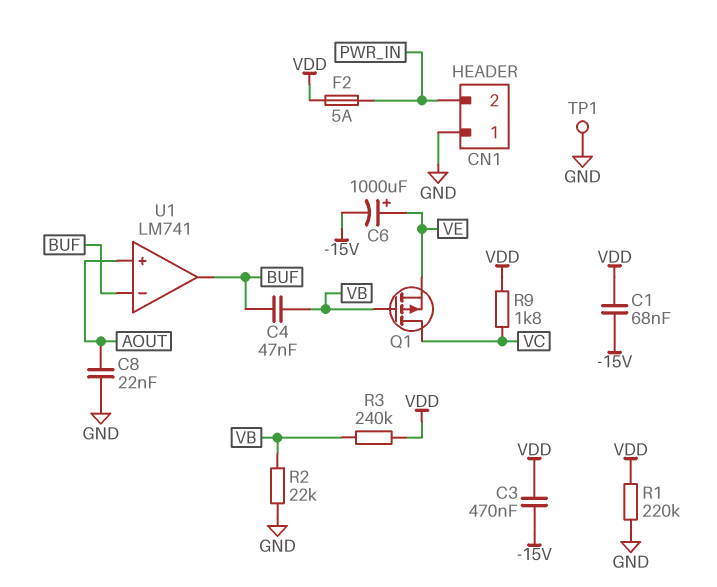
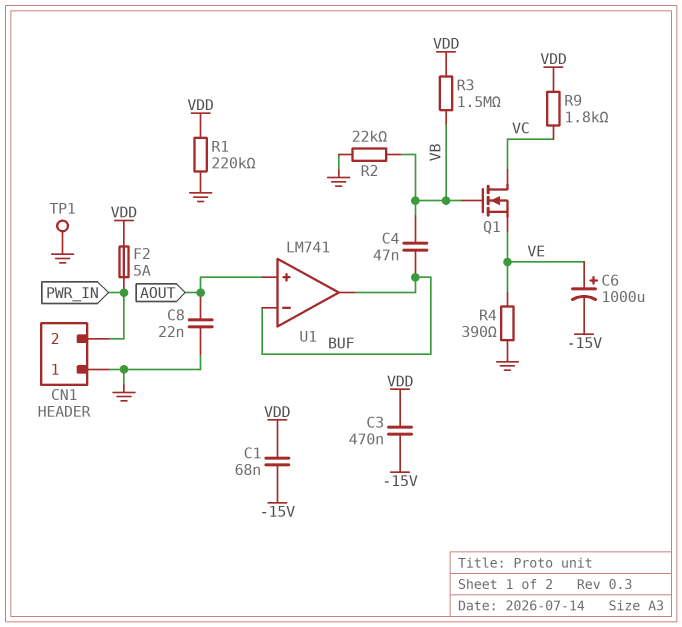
Q1: PMOS (G VB, D VC, S VE) -> NMOS (G VB, D VC, S VE)
R3: 240k (VB, VDD) -> 1.5M (VB, VDD)
R4: none -> 390 (GND, VE)

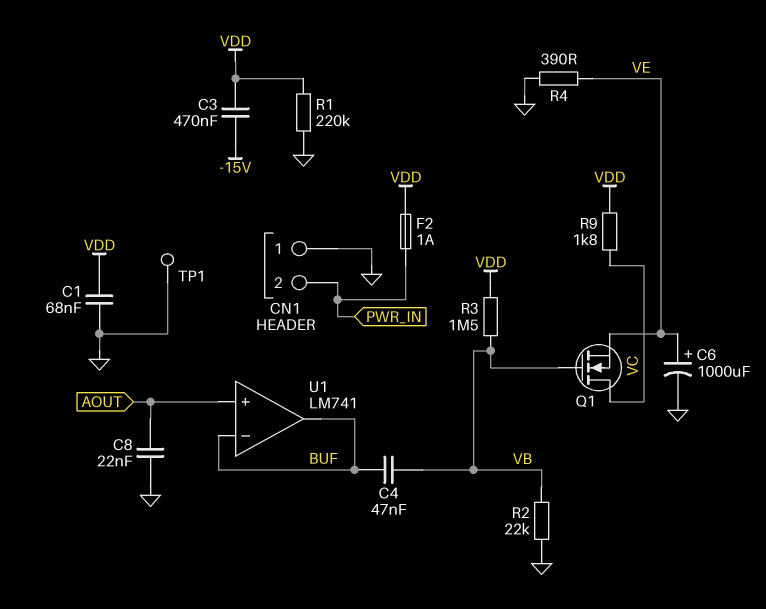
C1: 68nF (-15V, VDD) -> 68nF (GND, VDD)
C6: 1000uF (plus VE, minus -15V) -> 1000uF (plus VE, minus GND)
F2: 5A (PWR_IN, VDD) -> 1A (PWR_IN, VDD)

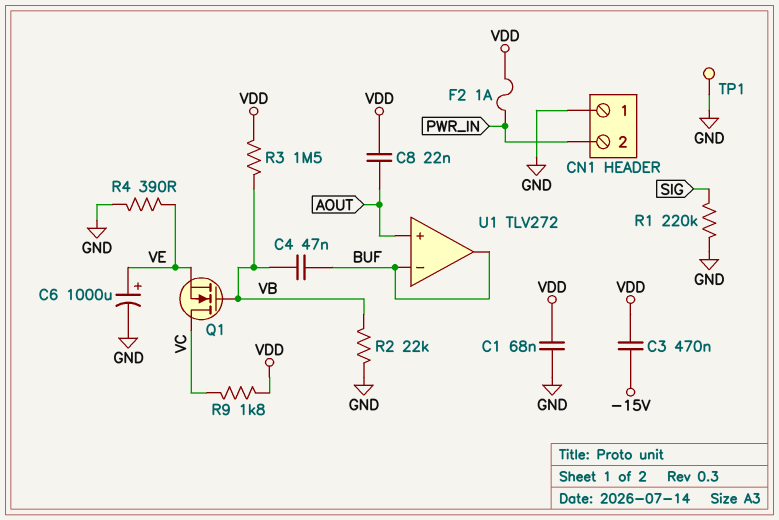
C8: 22nF (AOUT, GND) -> 22nF (AOUT, VDD)
R1: 220k (GND, VDD) -> 220k (GND, SIG)
U1: LM741 -> TLV272

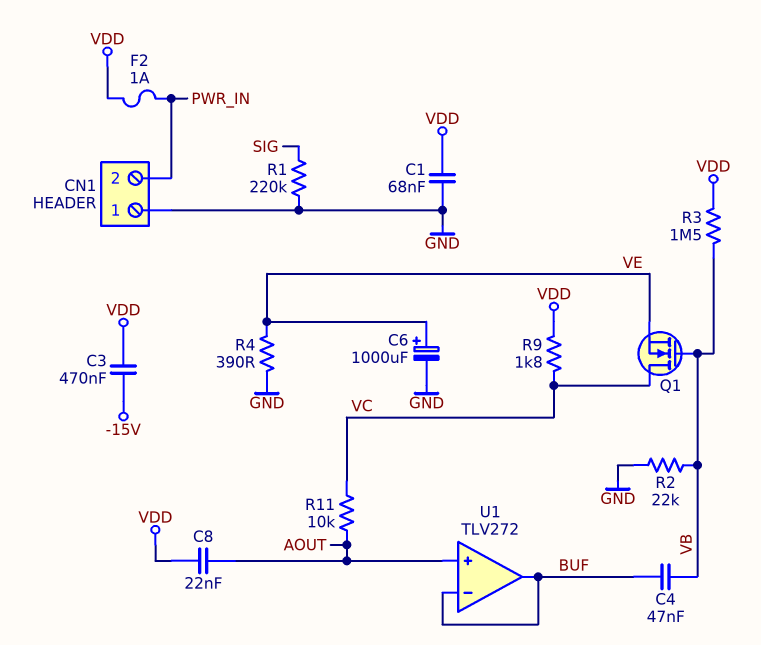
R11: none -> 10k (AOUT, VC)
TP1: test point (GND) -> none

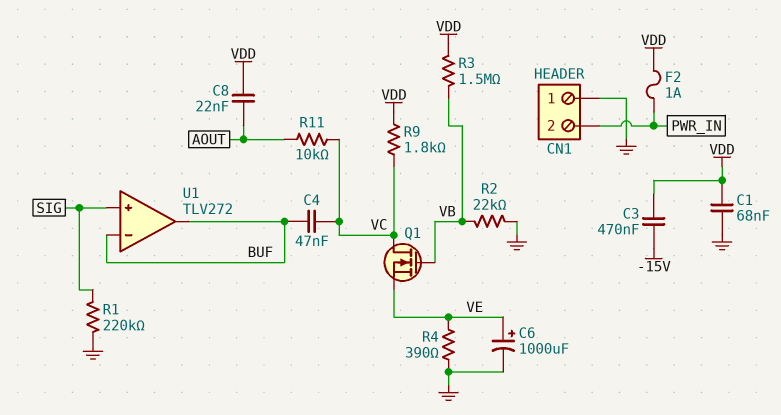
C4: 47nF (BUF, VB) -> 47nF (BUF, VC)
U1 pin in+: AOUT -> SIG

